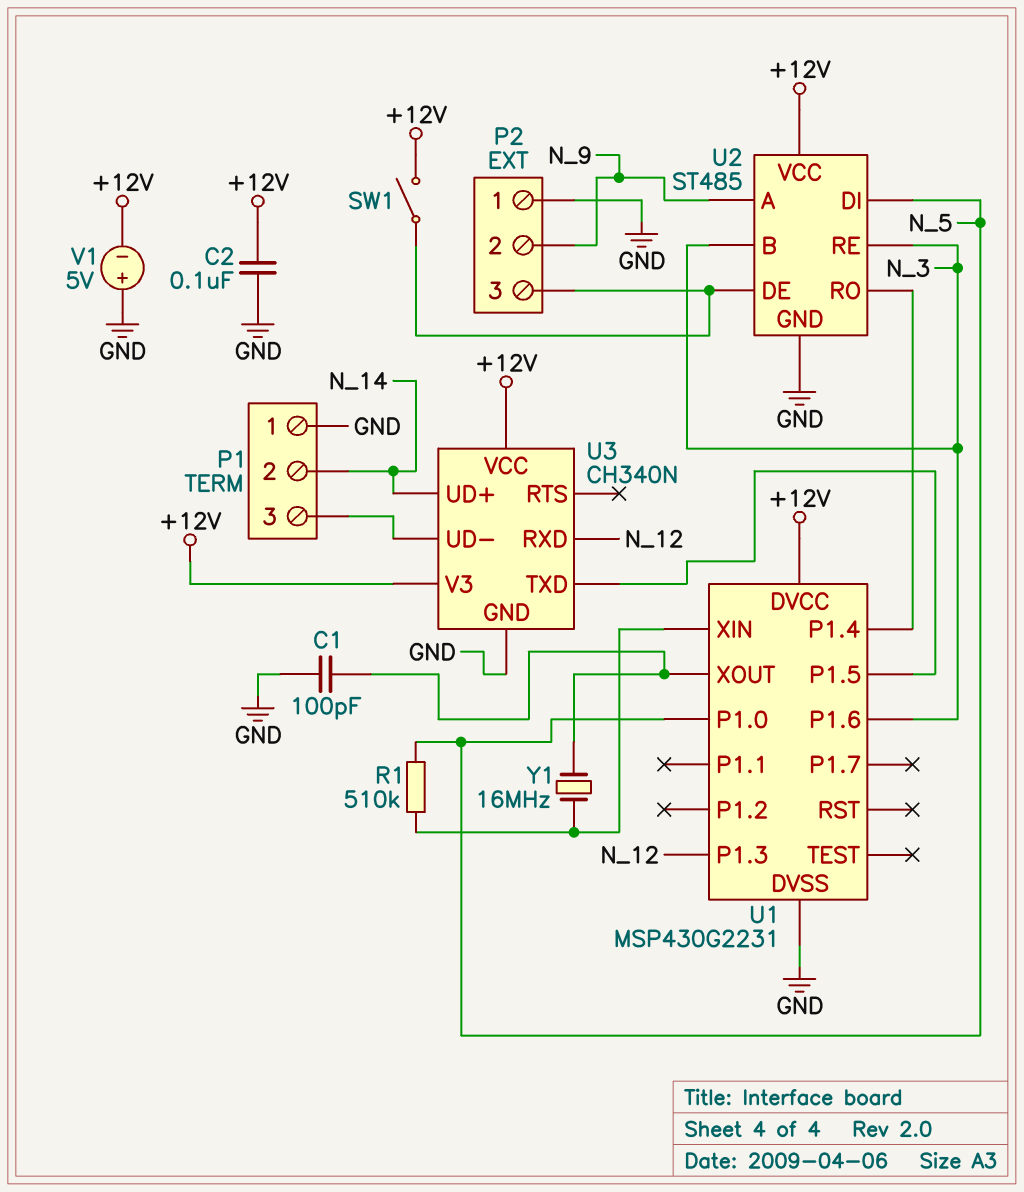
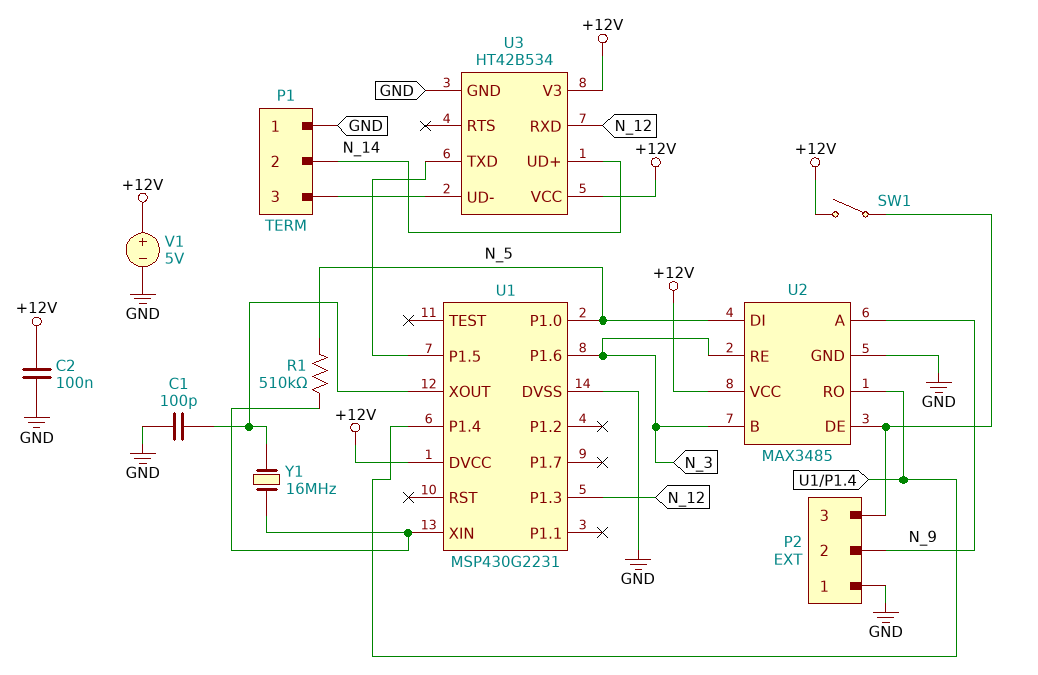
U2: ST485 -> MAX3485
U3: CH340N -> HT42B534
V1: 5V (plus GND, minus +12V) -> 5V (plus +12V, minus GND)

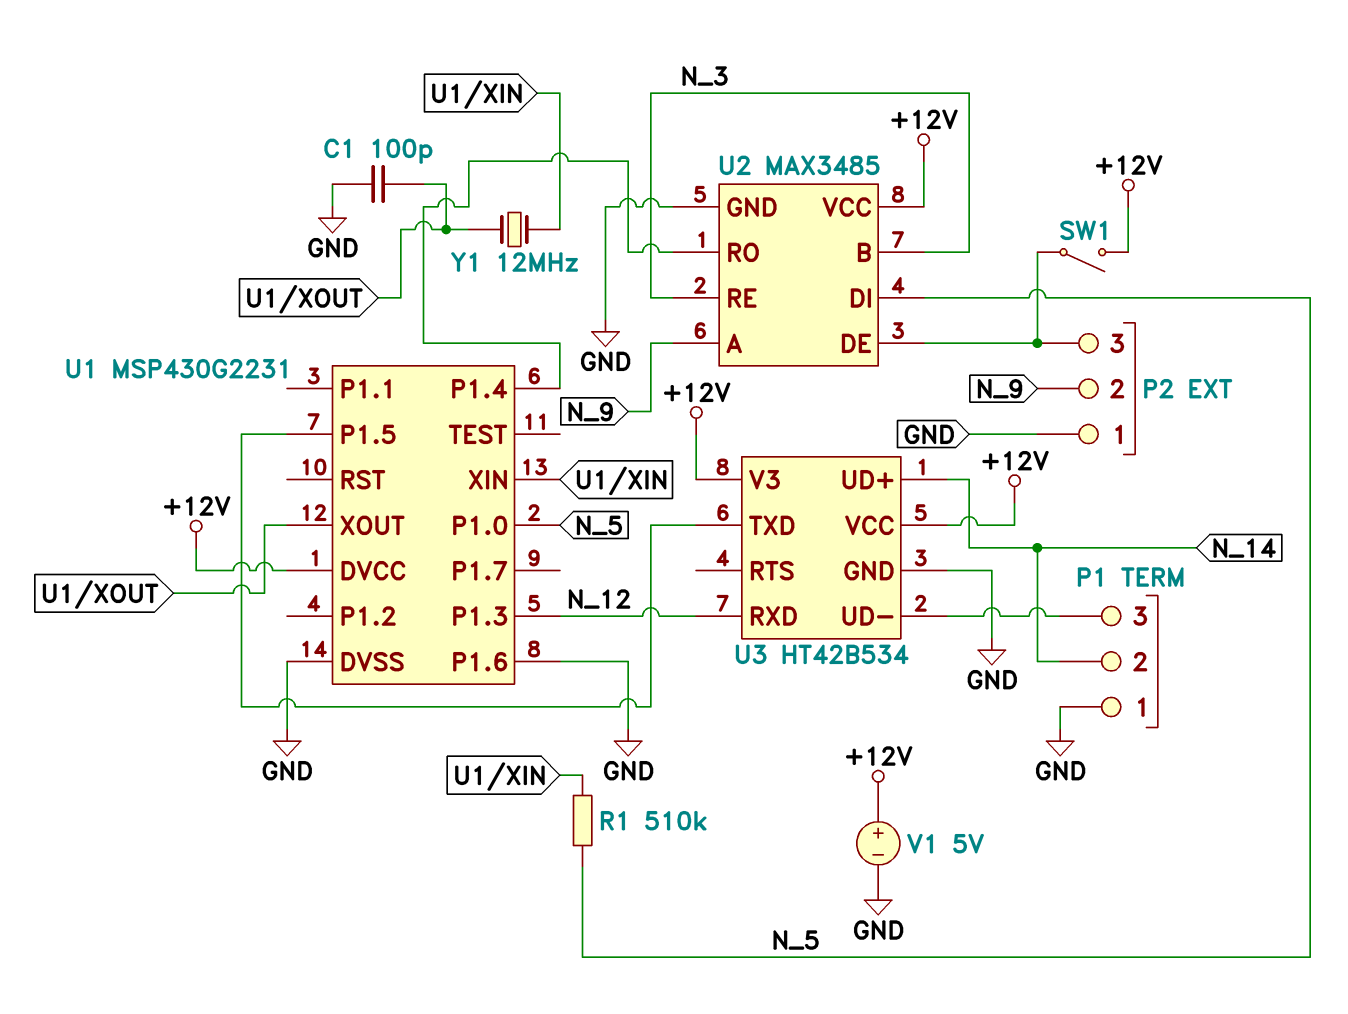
C2: 100nF (+12V, GND) -> none
U1 pin P1.6: N_3 -> GND
Y1: 16MHz (U1/XIN, U1/XOUT) -> 12MHz (U1/XIN, U1/XOUT)

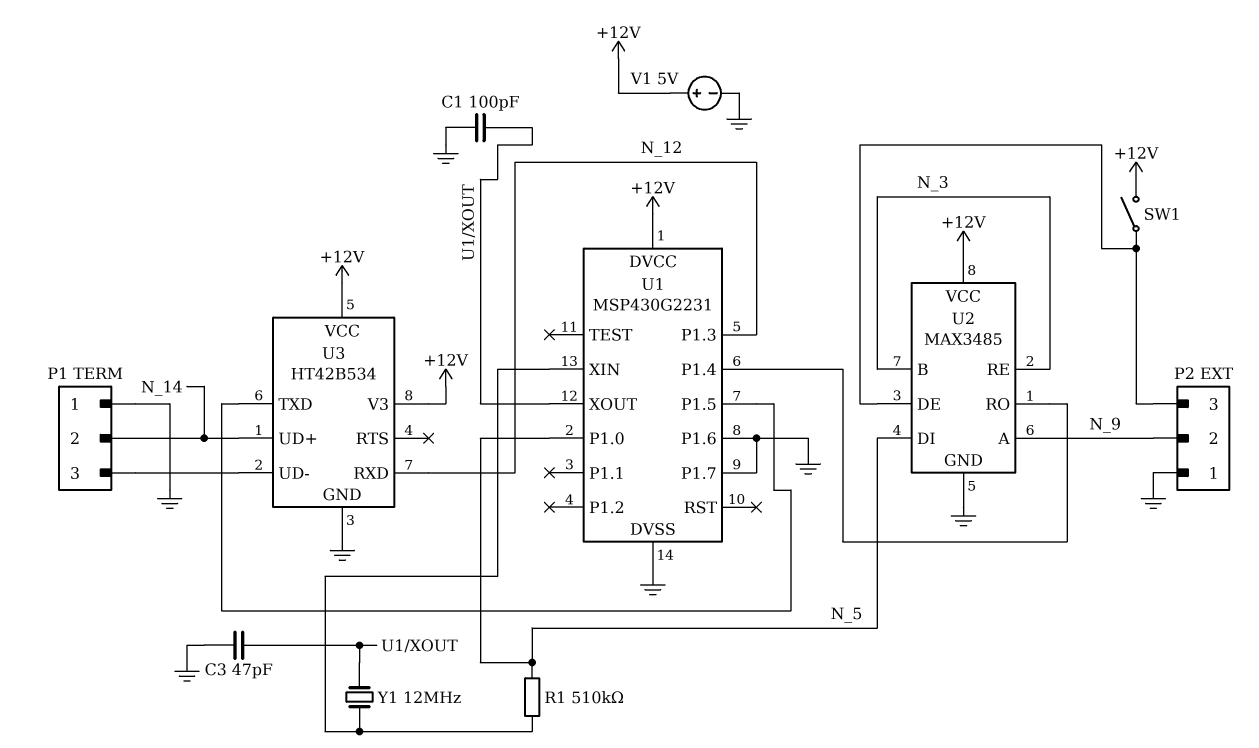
C3: none -> 47pF (GND, U1/XOUT)
U1 pin P1.7: none -> GND

